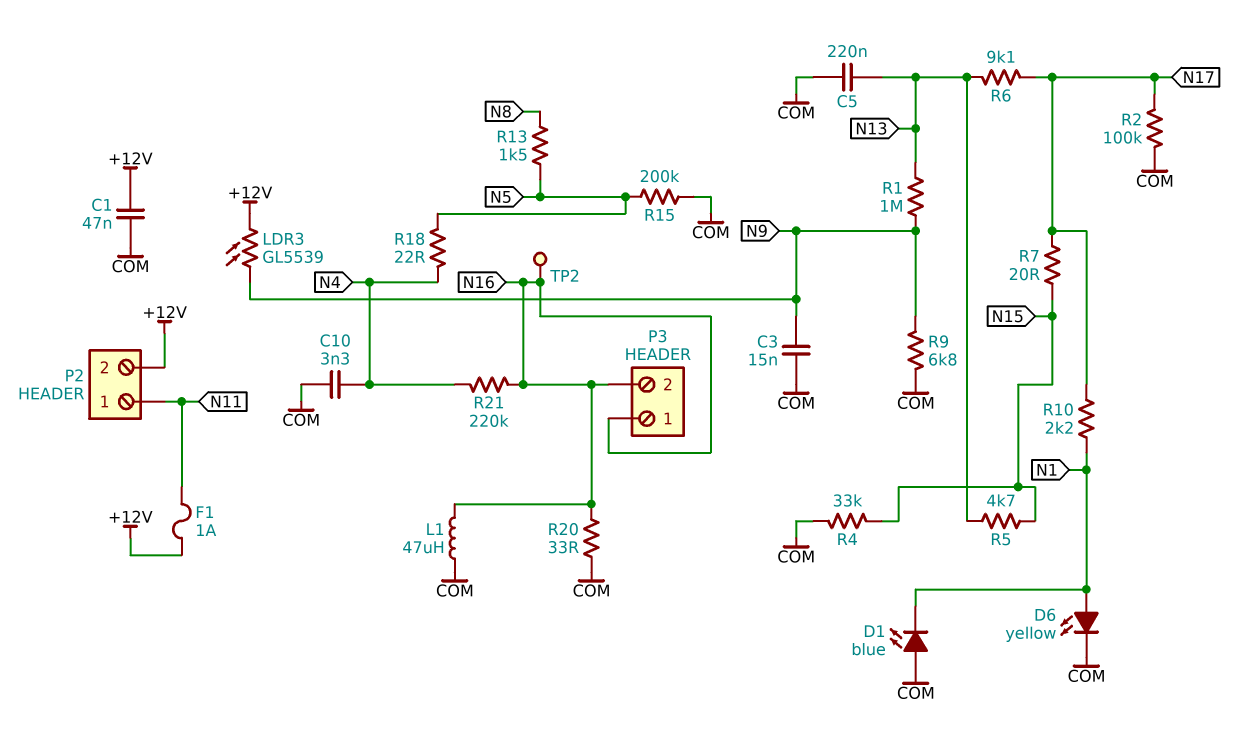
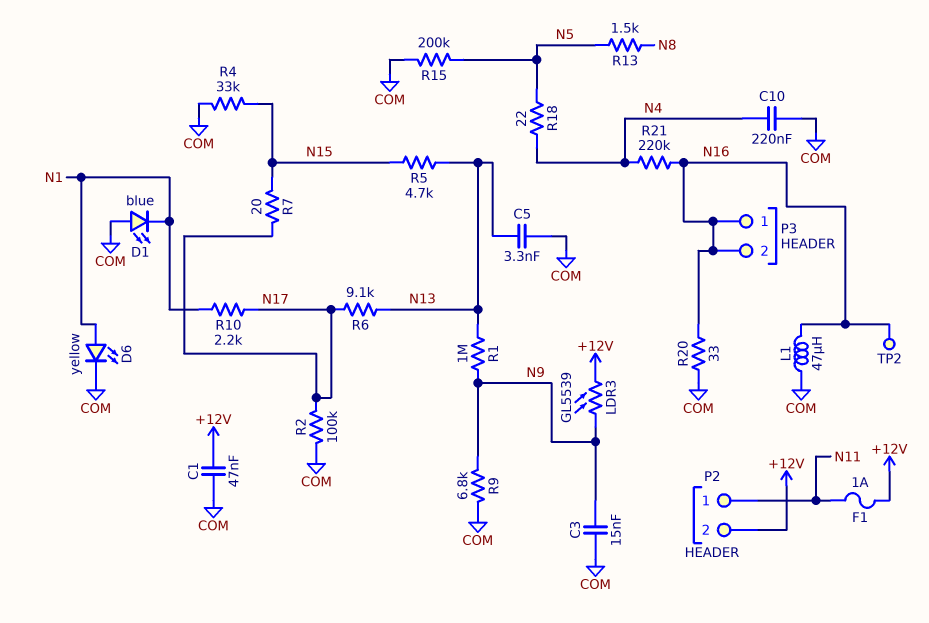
C5: 220nF (COM, N13) -> 3.3nF (COM, N13)
C10: 3.3nF (COM, N4) -> 220nF (COM, N4)

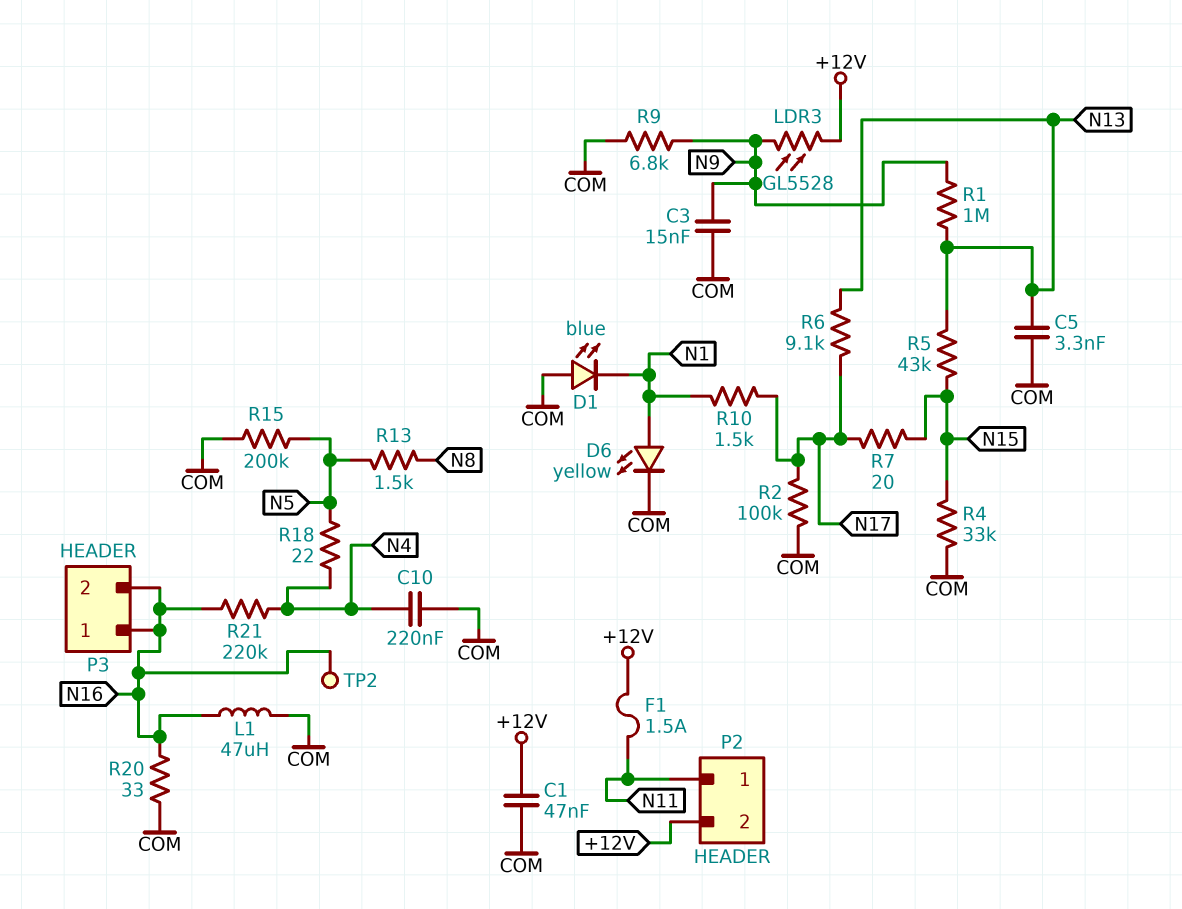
F1: 1A (+12V, N11) -> 1.5A (+12V, N11)
LDR3: GL5539 (+12V, N9) -> GL5528 (+12V, N9)
R5: 4.7k (N13, N15) -> 43k (N13, N15)
R10: 2.2k (N1, N17) -> 1.5k (N1, N17)

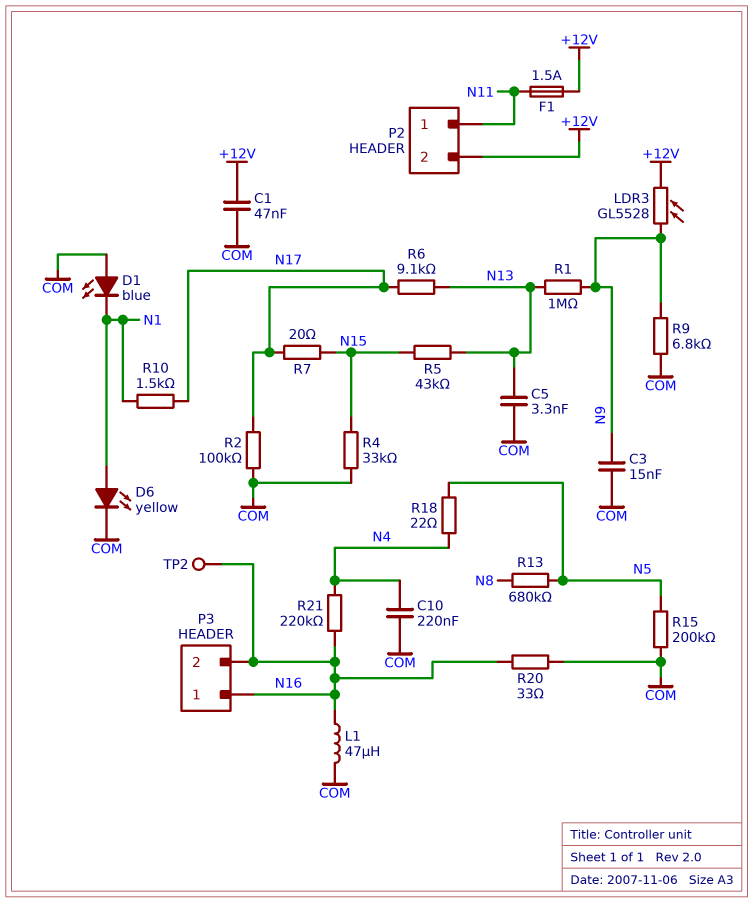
R13: 1.5k (N5, N8) -> 680k (N5, N8)

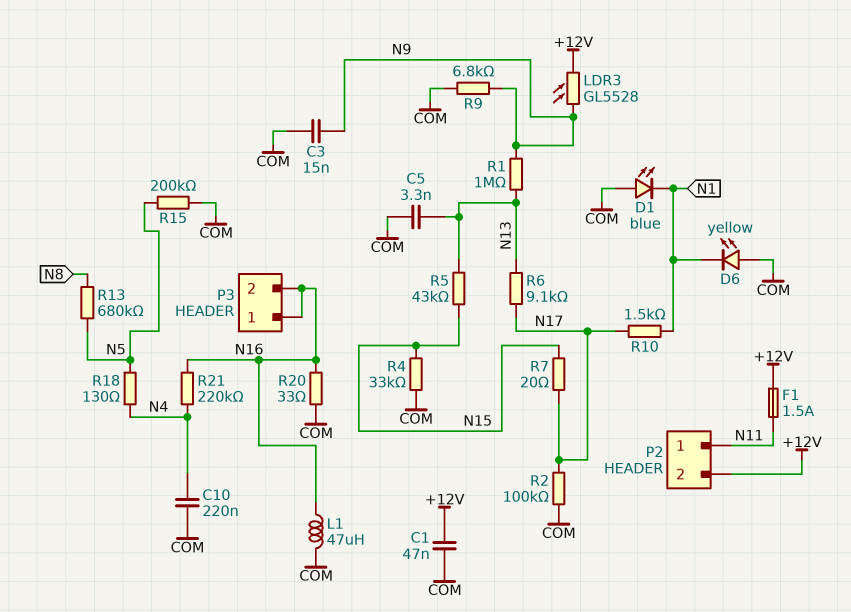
D6: LED yellow (A N1, K COM) -> LED yellow (A COM, K N1)
R18: 22 (N4, N5) -> 130 (N4, N5)
TP2: test point (N16) -> none

